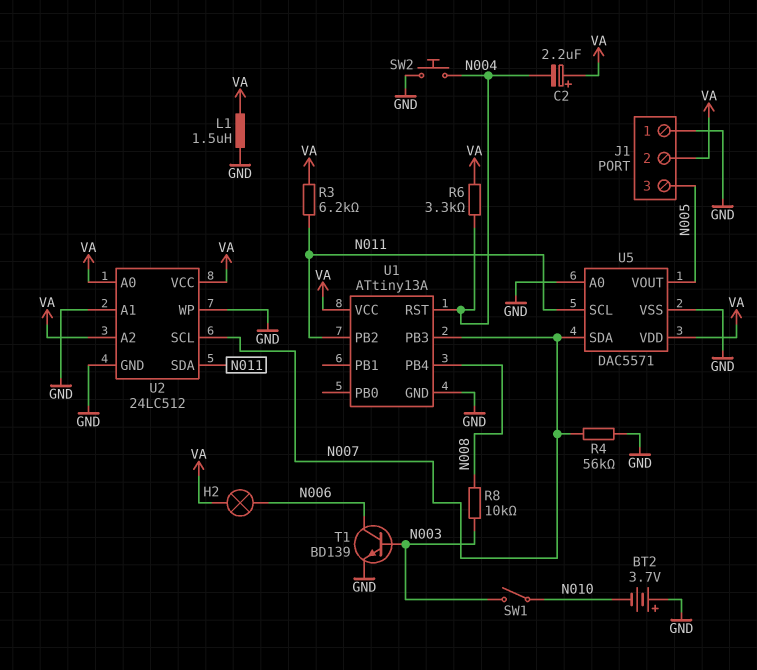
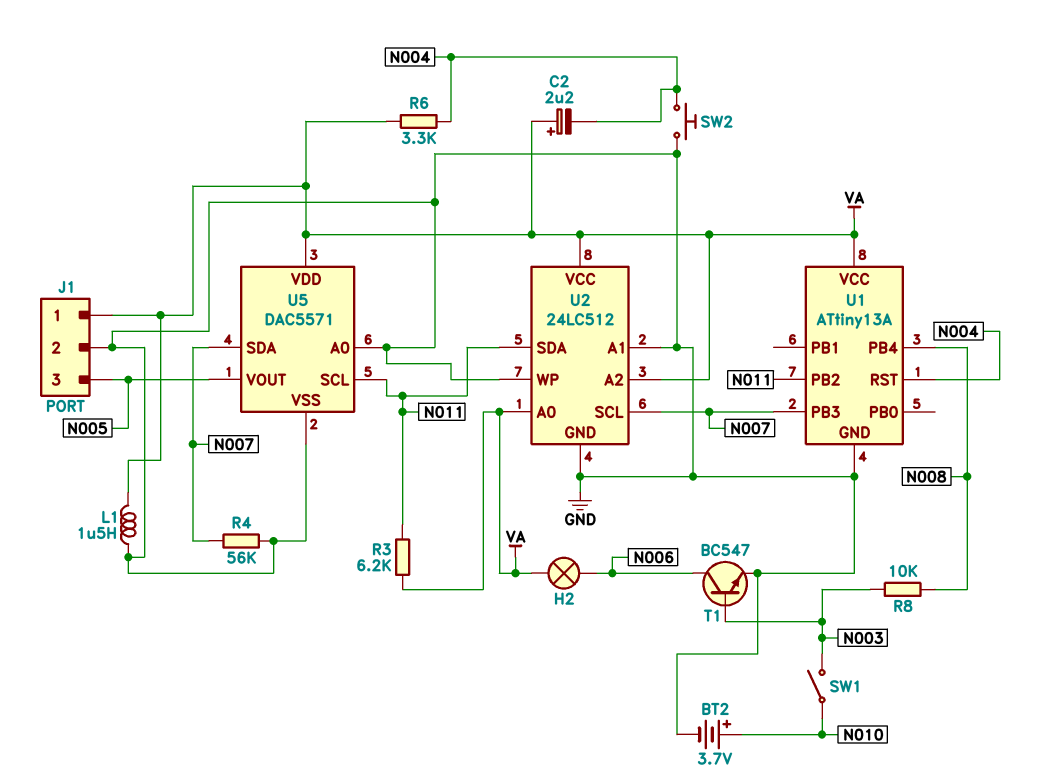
BT2: 3.7V (plus GND, minus N010) -> 3.7V (plus N010, minus GND)
J1 pin 1: GND -> VA
J1 pin 2: VA -> GND
T1: NPN BD139 (B N003, C N006, E GND) -> NPN BC547 (B N003, C N006, E GND)

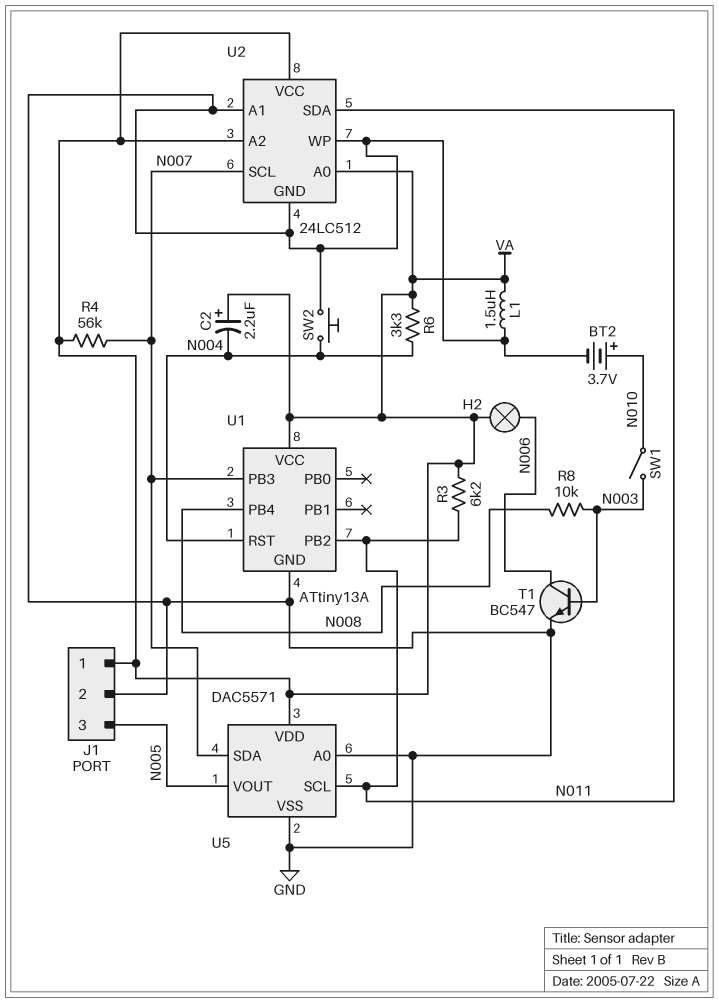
R4: 56k (GND, N007) -> 56k (N007, VA)

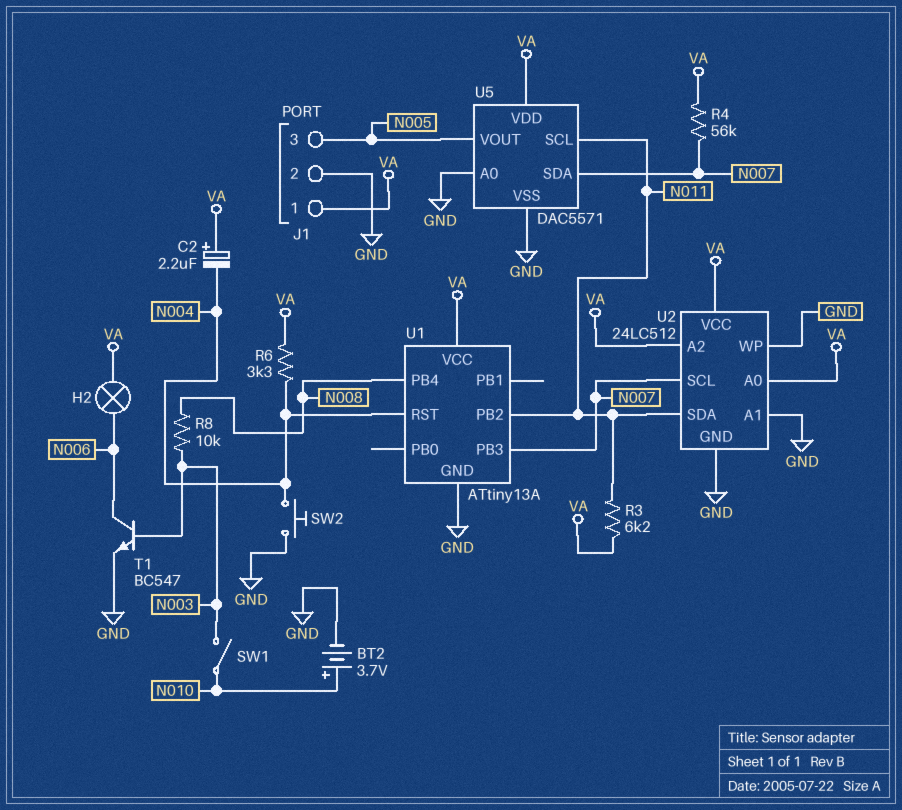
L1: 1.5uH (GND, VA) -> none

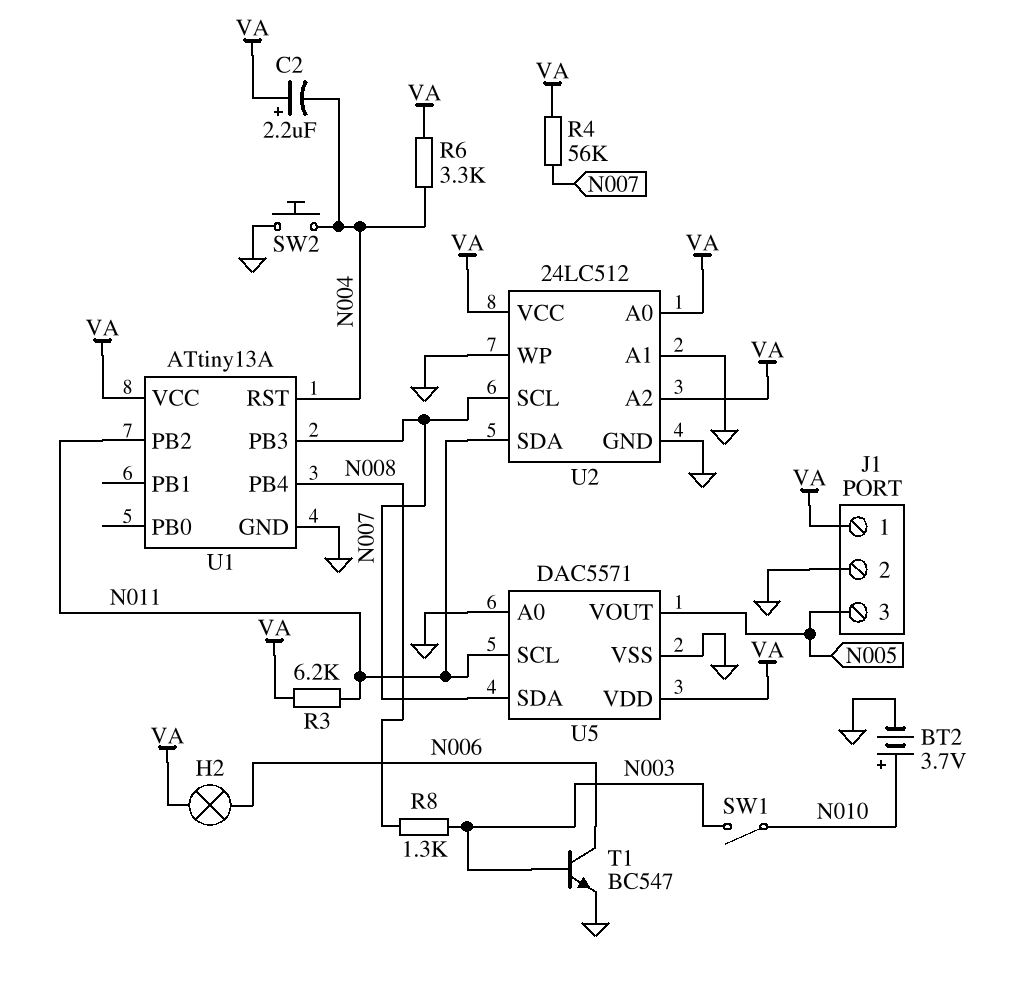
R8: 10k (N003, N008) -> 1.3k (N003, N008)

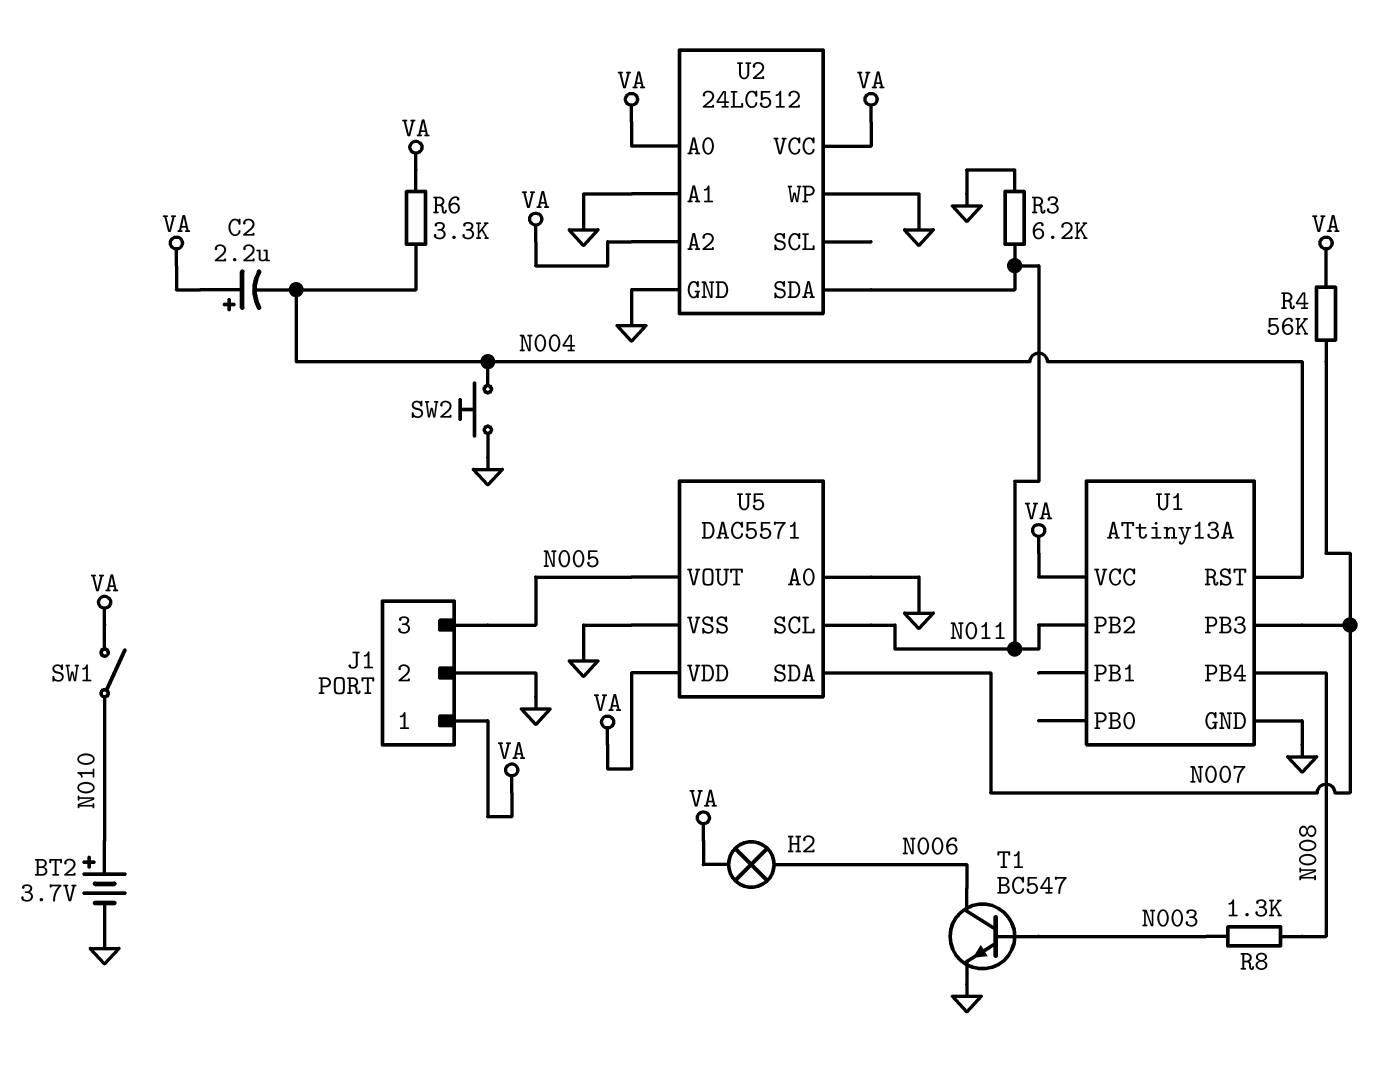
R3: 6.2k (N011, VA) -> 6.2k (GND, N011)
SW1: switch (N003, N010) -> switch (N010, VA)
U2 pin SCL: N007 -> none

